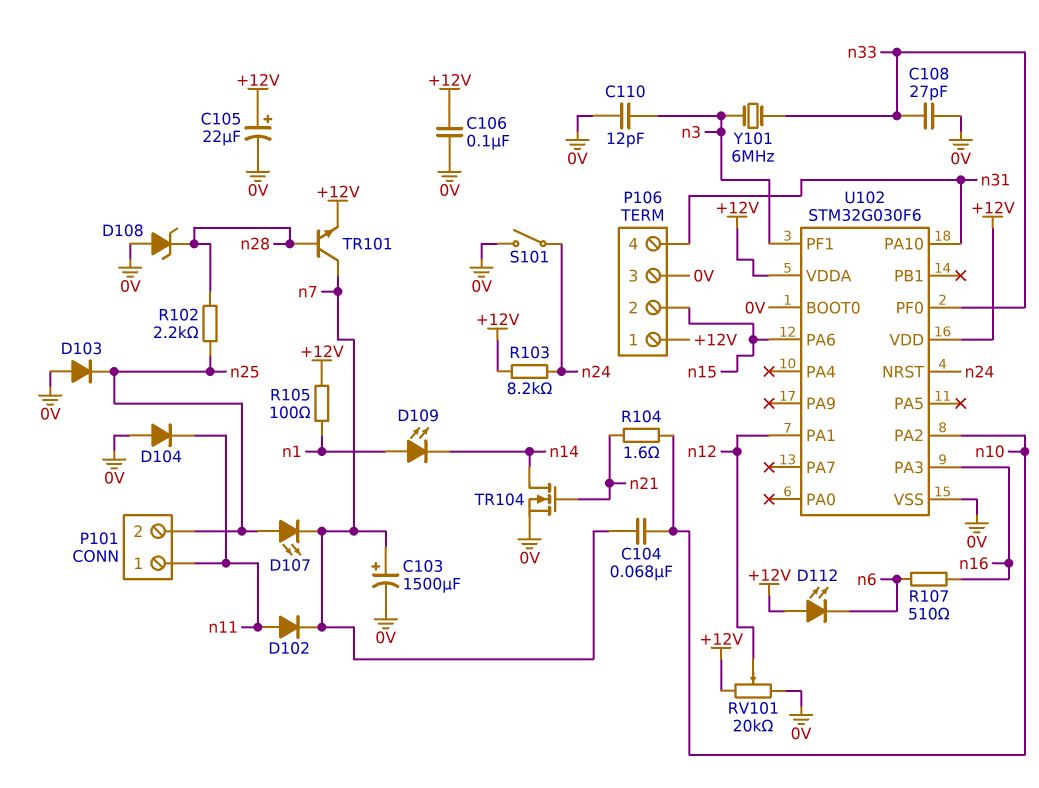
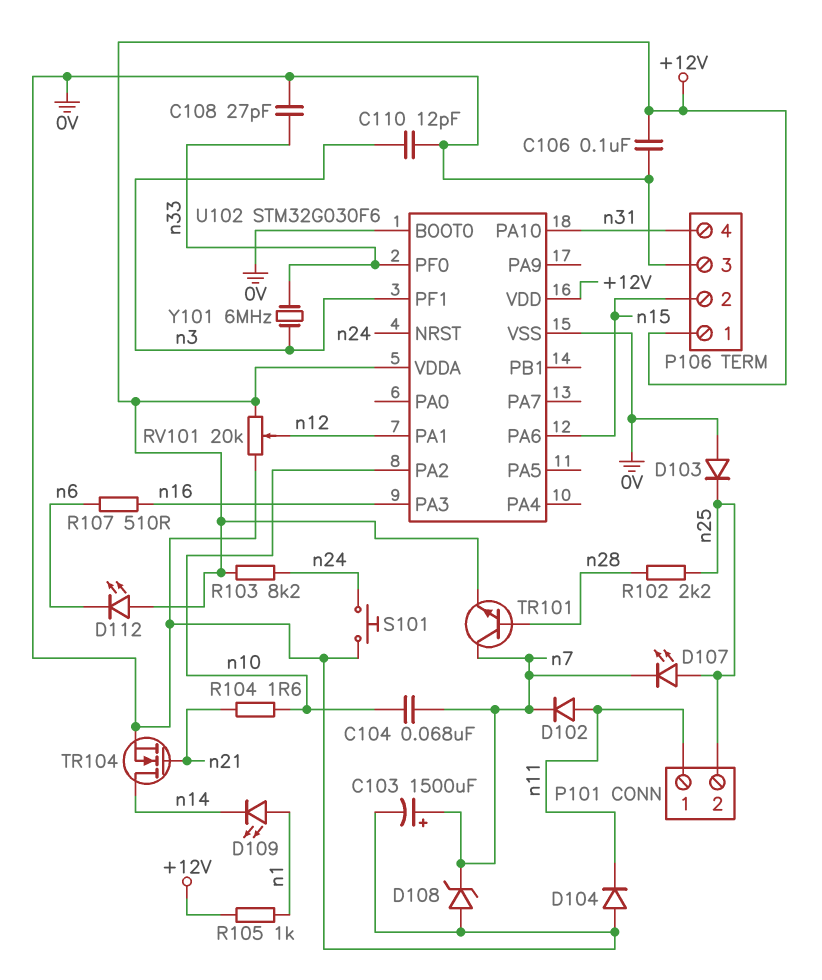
C105: 22uF (plus +12V, minus 0V) -> none
D108: zener (A 0V, K n28) -> zener (A 0V, K n7)
R105: 100 (+12V, n1) -> 1k (+12V, n1)
S101: switch (0V, n24) -> button (0V, n24)

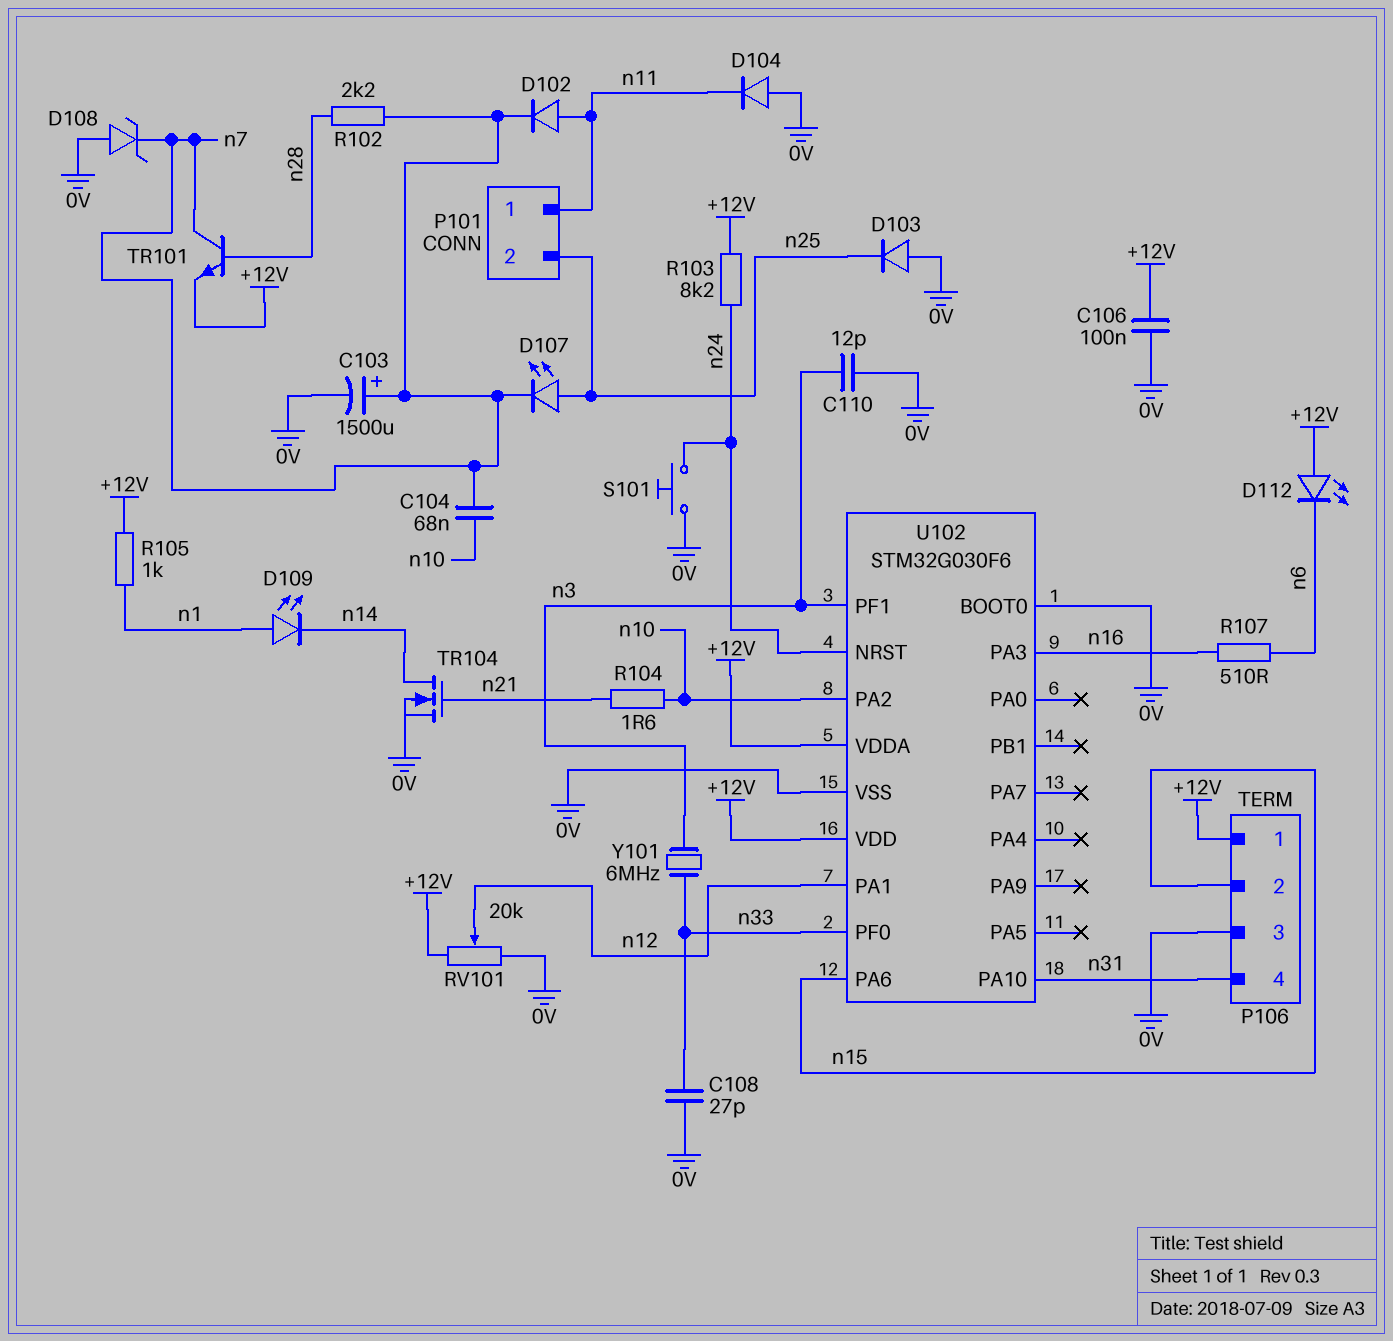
R102: 2.2k (n25, n28) -> 2.2k (n7, n28)

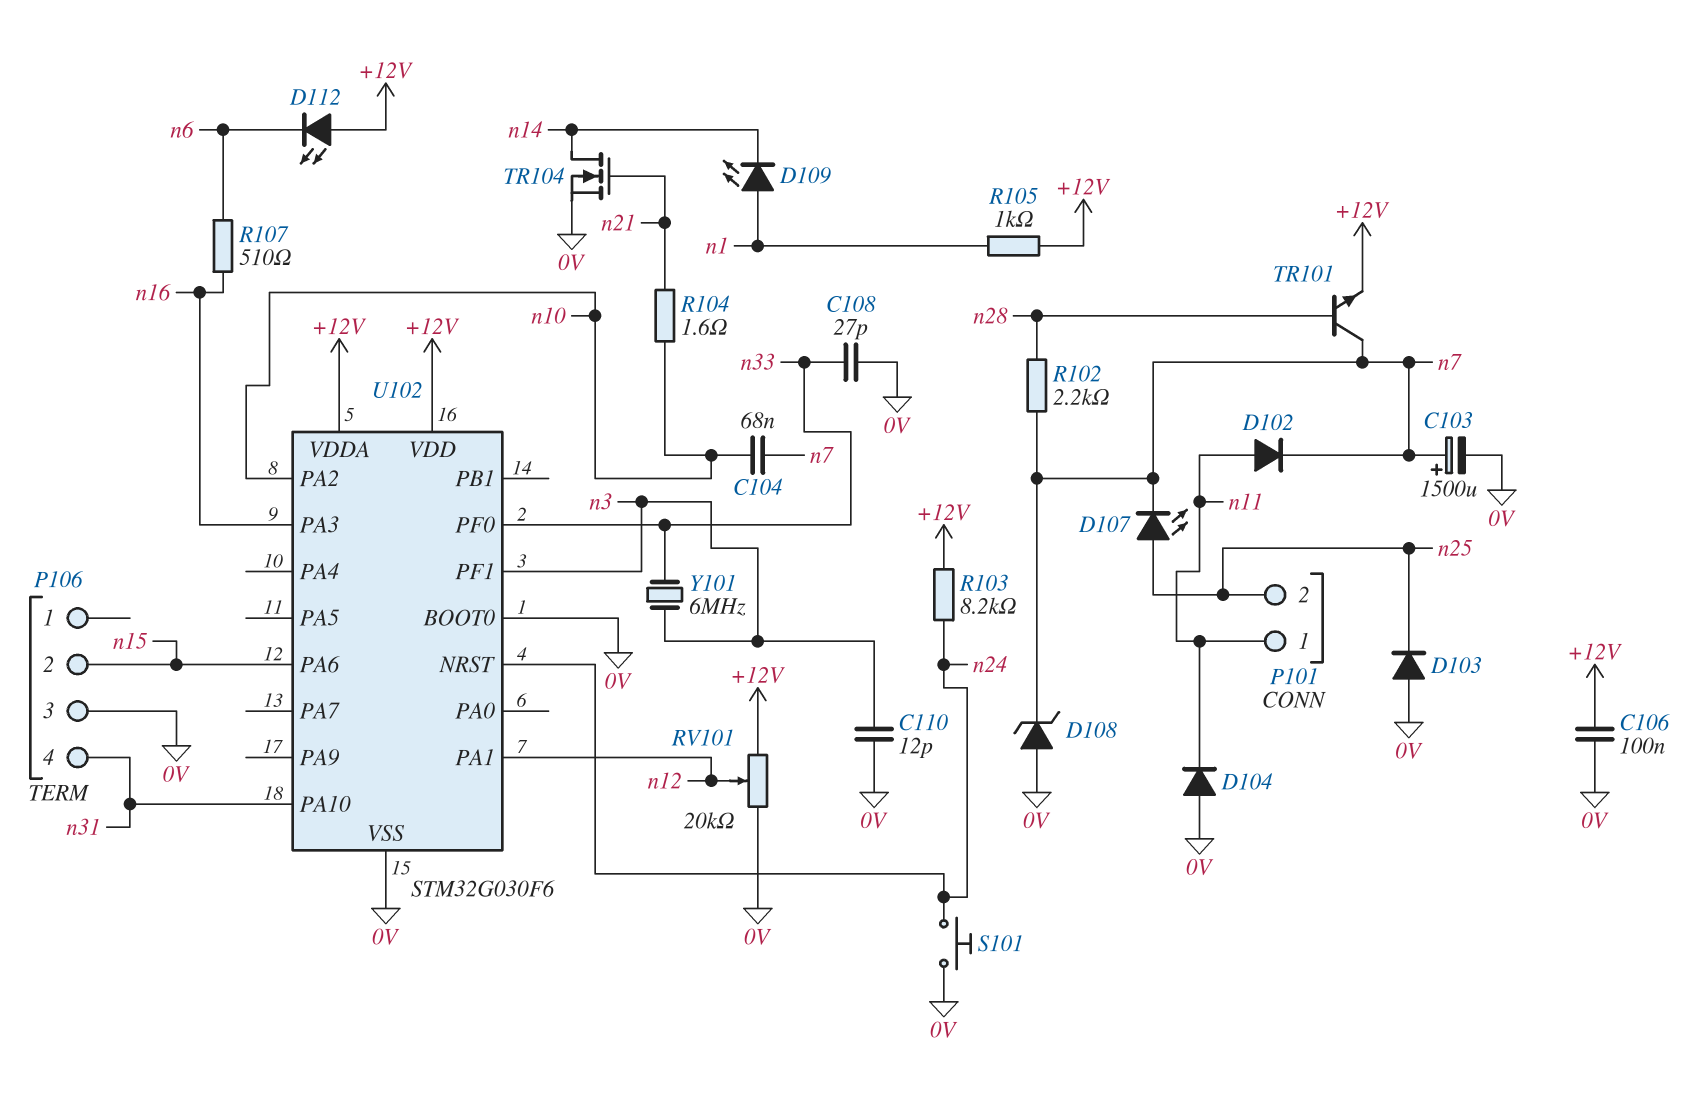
P106 pin 1: +12V -> none

